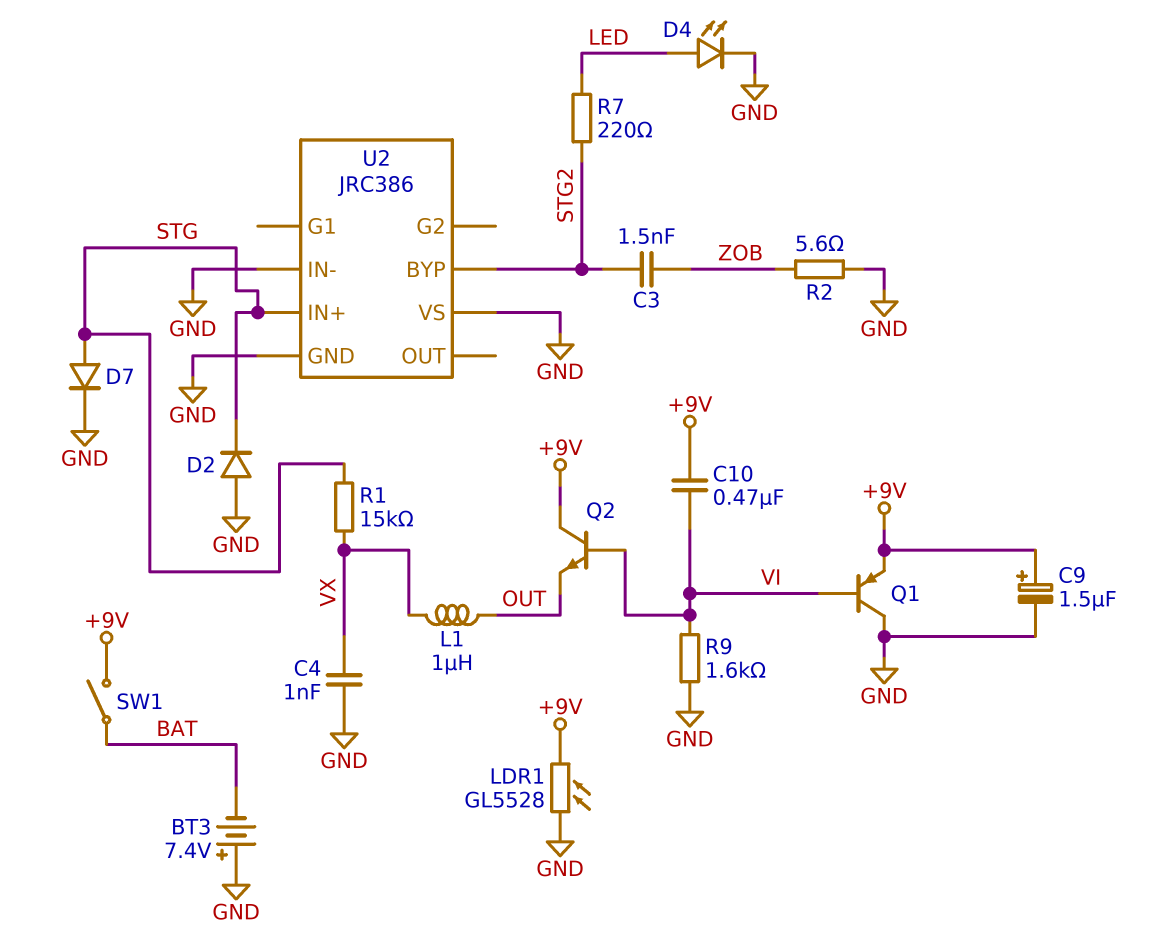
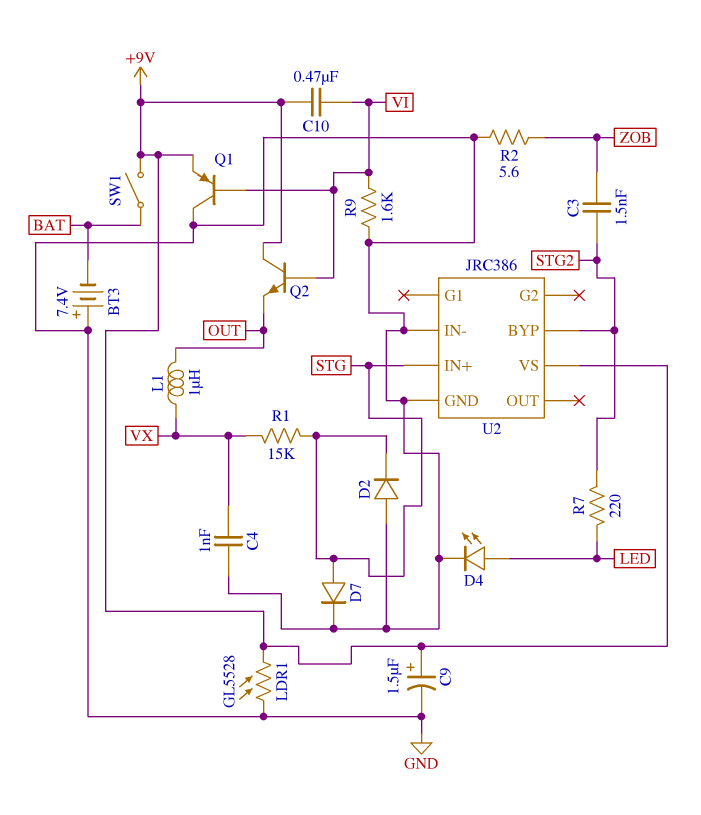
U2 pin VS: GND -> +9V

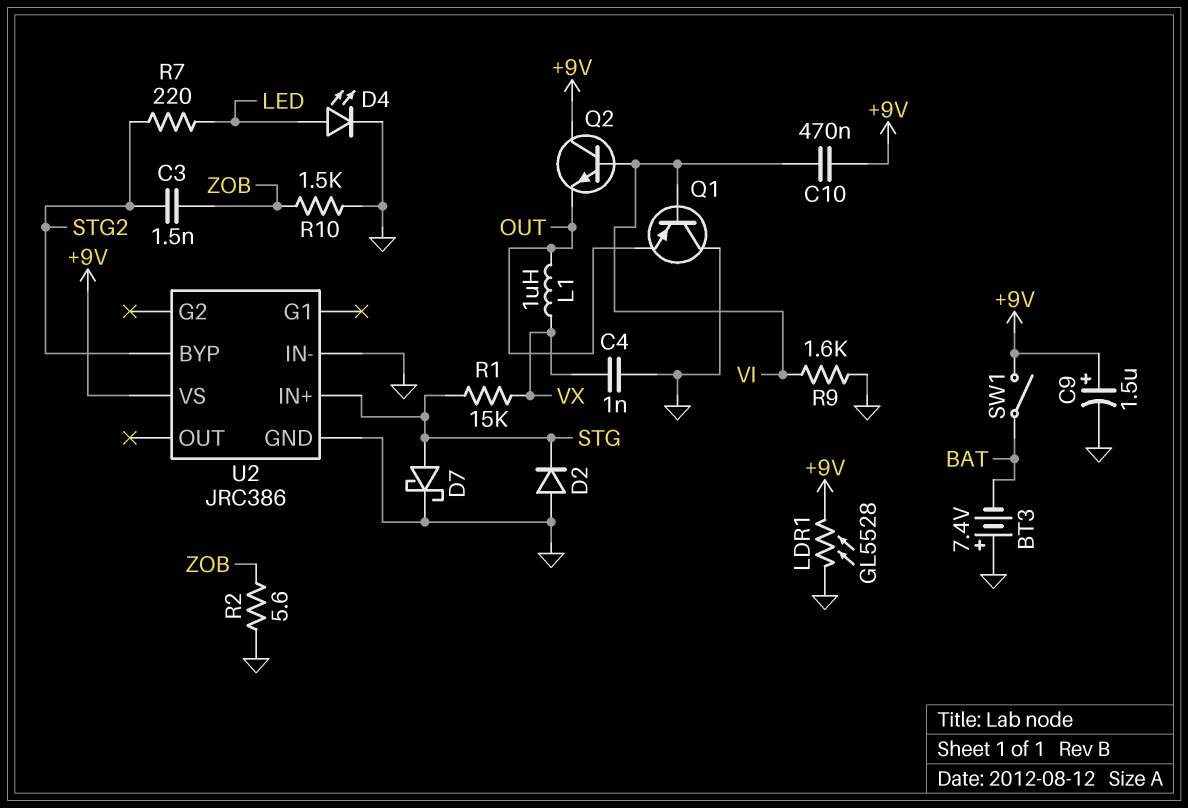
D7: diode (A STG, K GND) -> schottky (A STG, K GND)
Q1: PNP (B VI, C GND, E +9V) -> PNP (B VI, C GND, E OUT)
R10: none -> 1.5k (GND, ZOB)

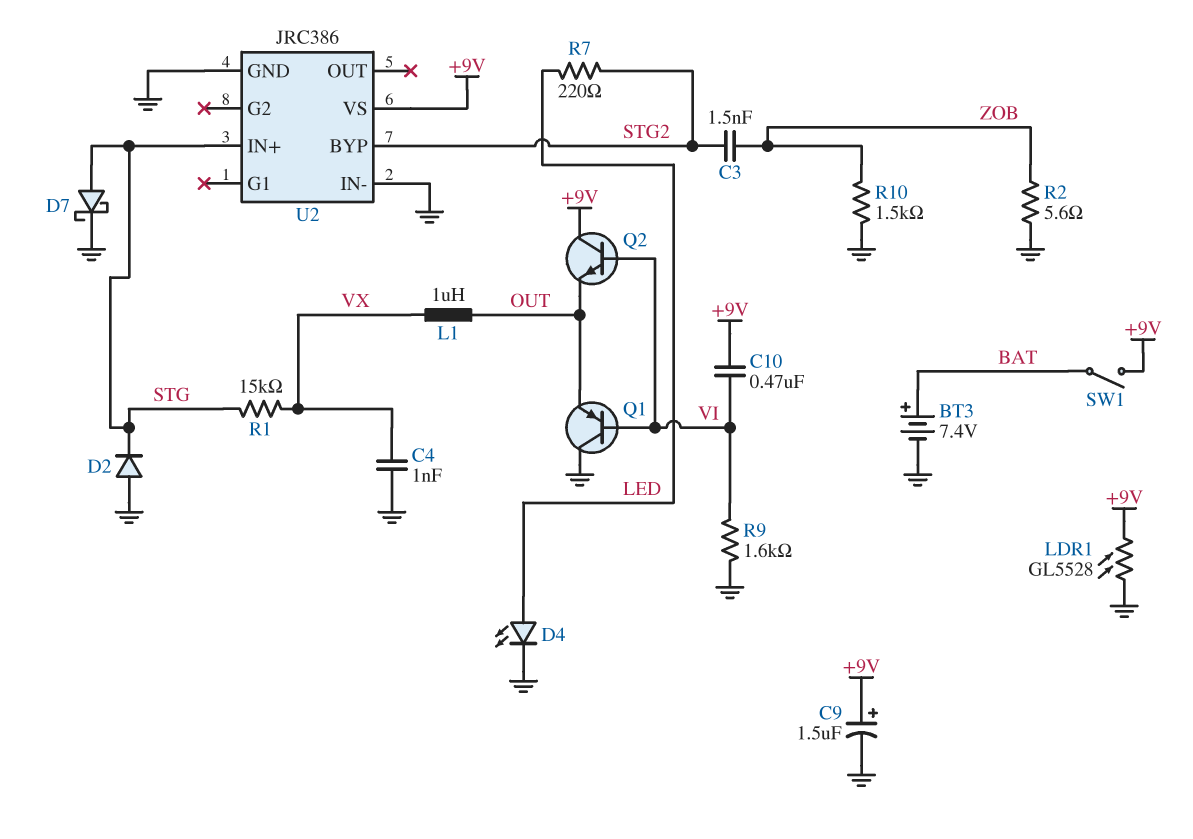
BT3: 7.4V (plus GND, minus BAT) -> 7.4V (plus BAT, minus GND)

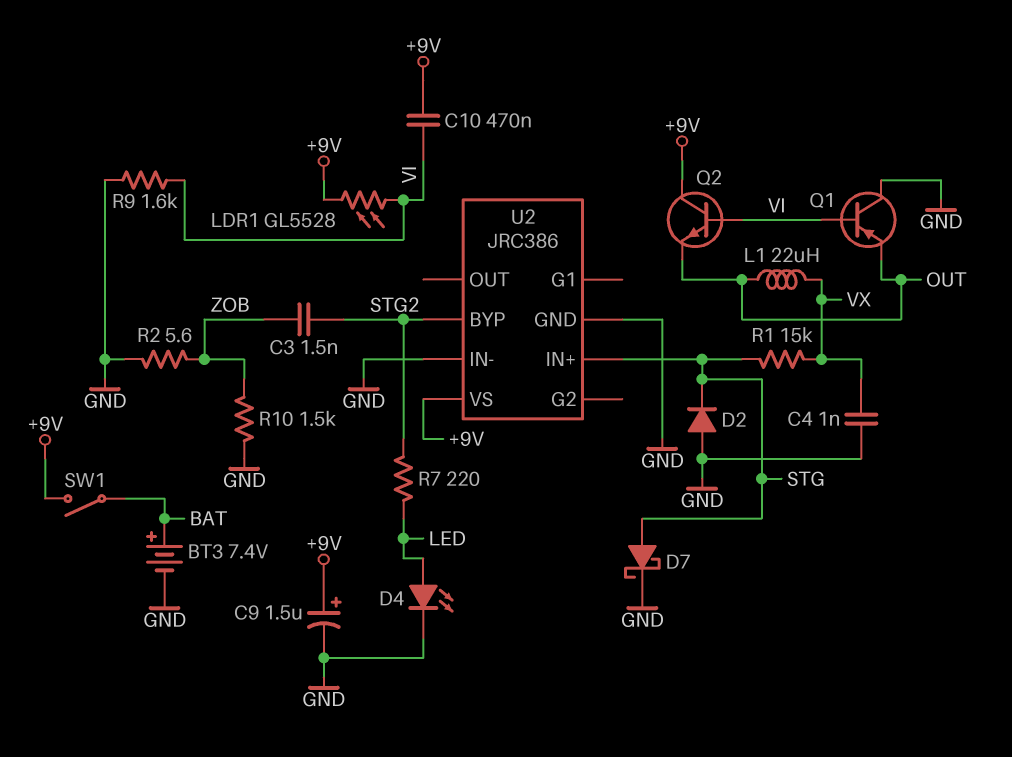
L1: 1uH (OUT, VX) -> 22uH (OUT, VX)
LDR1: GL5528 (+9V, GND) -> GL5528 (+9V, VI)

